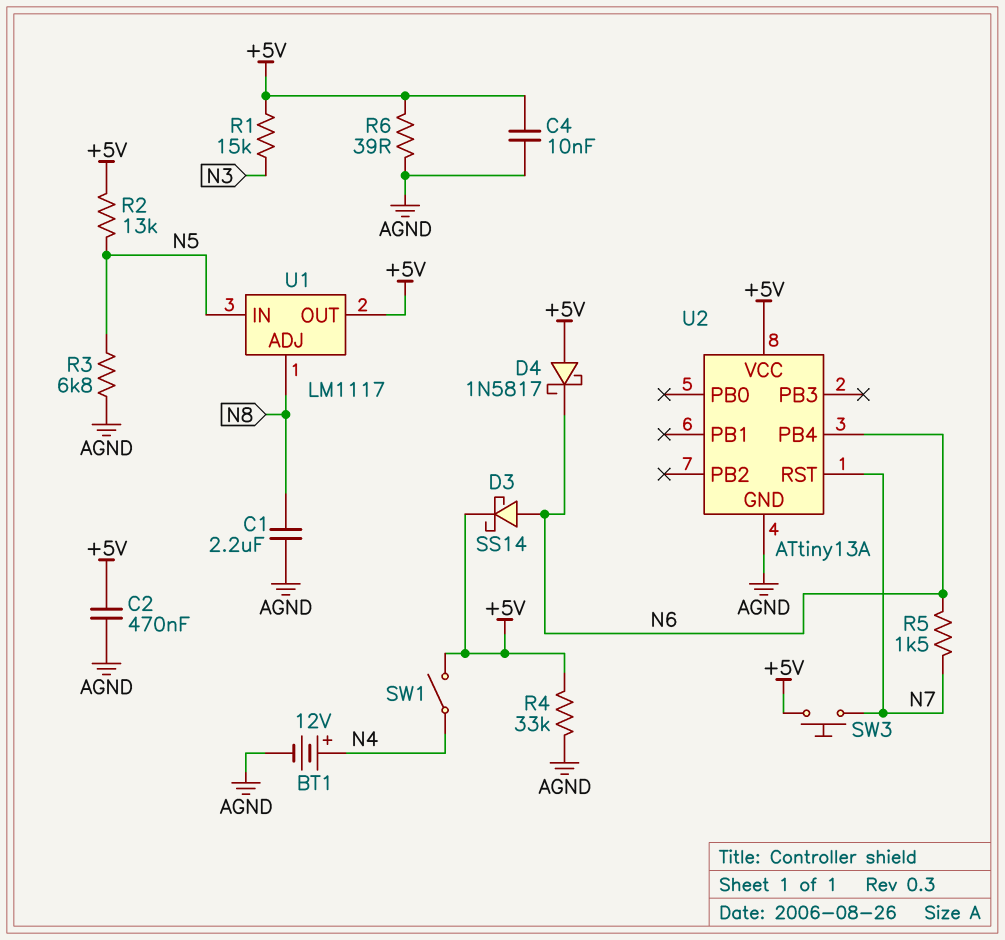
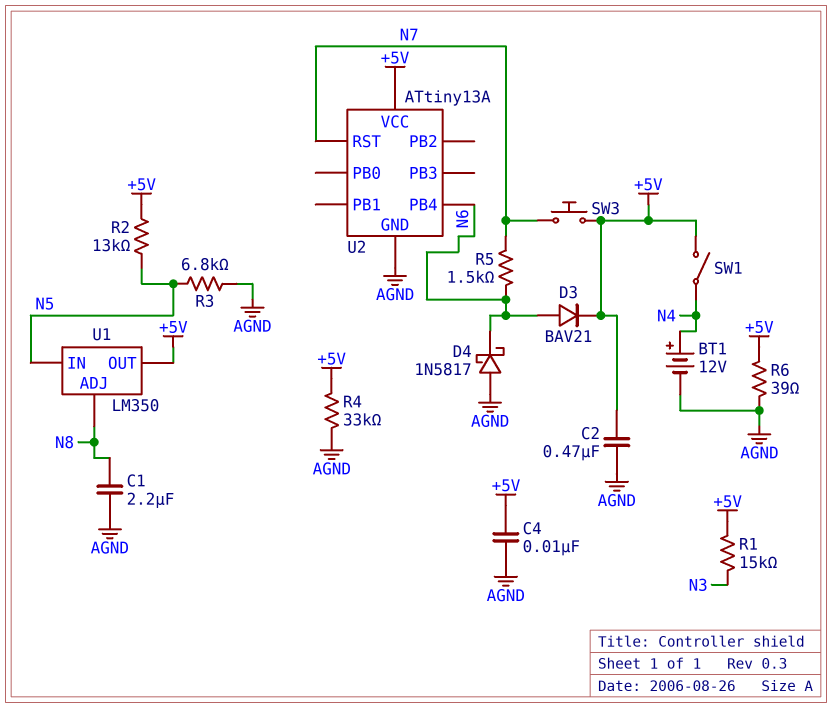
D3: schottky SS14 (A N6, K +5V) -> diode BAV21 (A N6, K +5V)
D4: schottky 1N5817 (A +5V, K N6) -> schottky 1N5817 (A AGND, K N6)
U1: LM1117 -> LM350

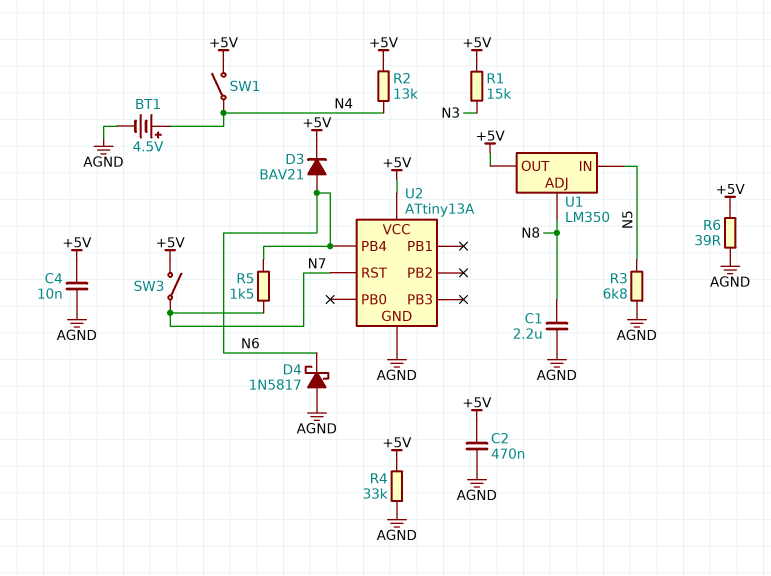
BT1: 12V (plus N4, minus AGND) -> 4.5V (plus N4, minus AGND)
R2: 13k (+5V, N5) -> 13k (+5V, N4)
SW3: button (+5V, N7) -> switch (+5V, N7)

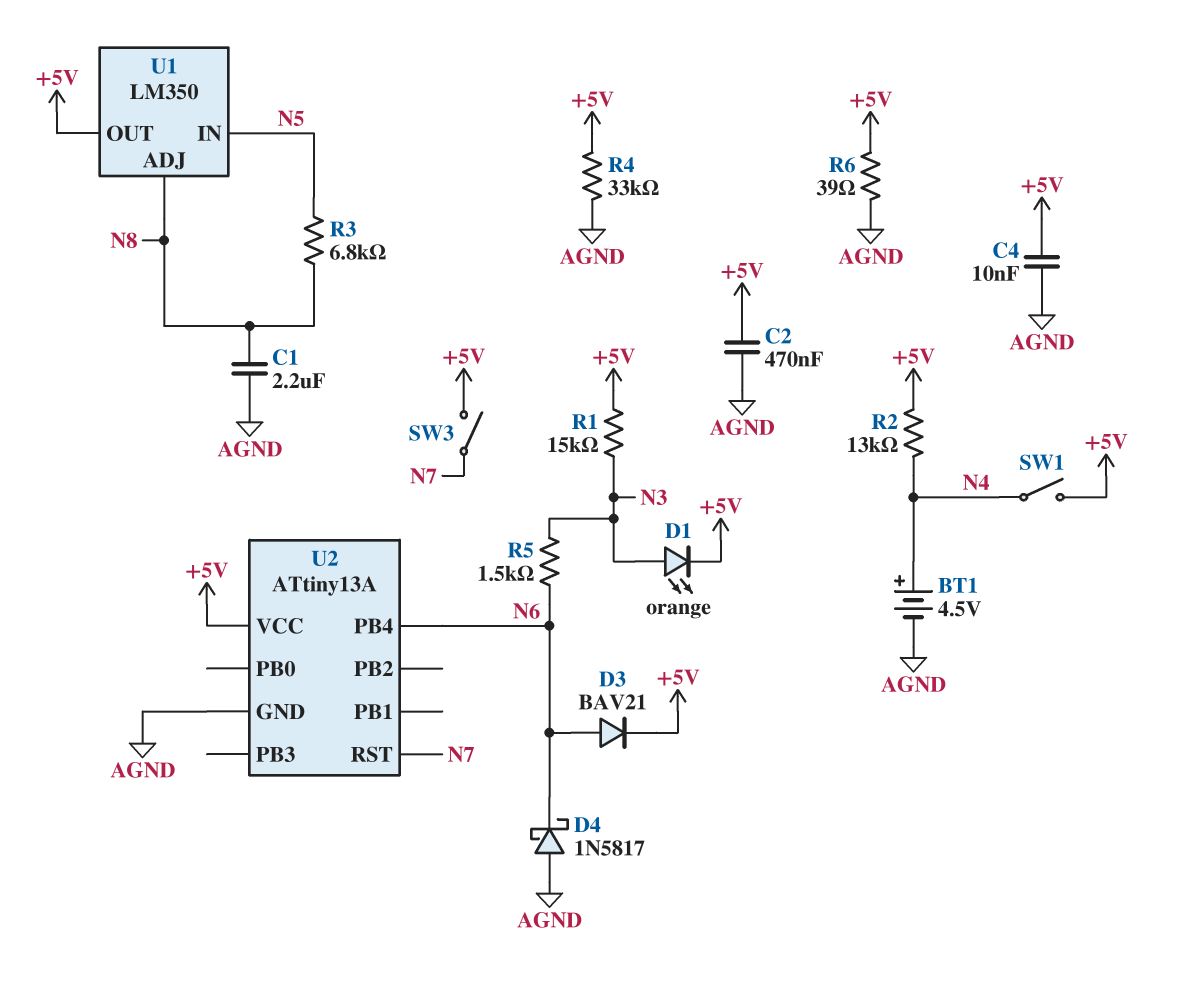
D1: none -> LED orange (A N3, K +5V)
R3: 6.8k (AGND, N5) -> 6.8k (N5, N8)
R5: 1.5k (N6, N7) -> 1.5k (N3, N6)

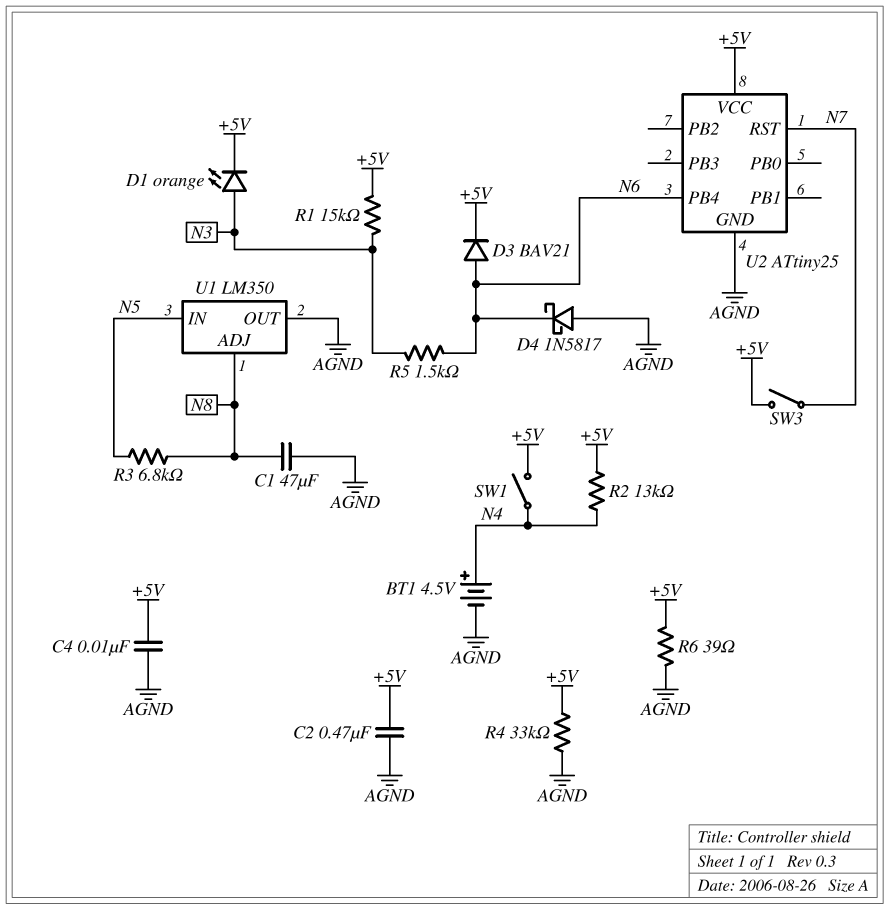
C1: 2.2uF (AGND, N8) -> 47uF (AGND, N8)
U1 pin OUT: +5V -> AGND
U2: ATtiny13A -> ATtiny25

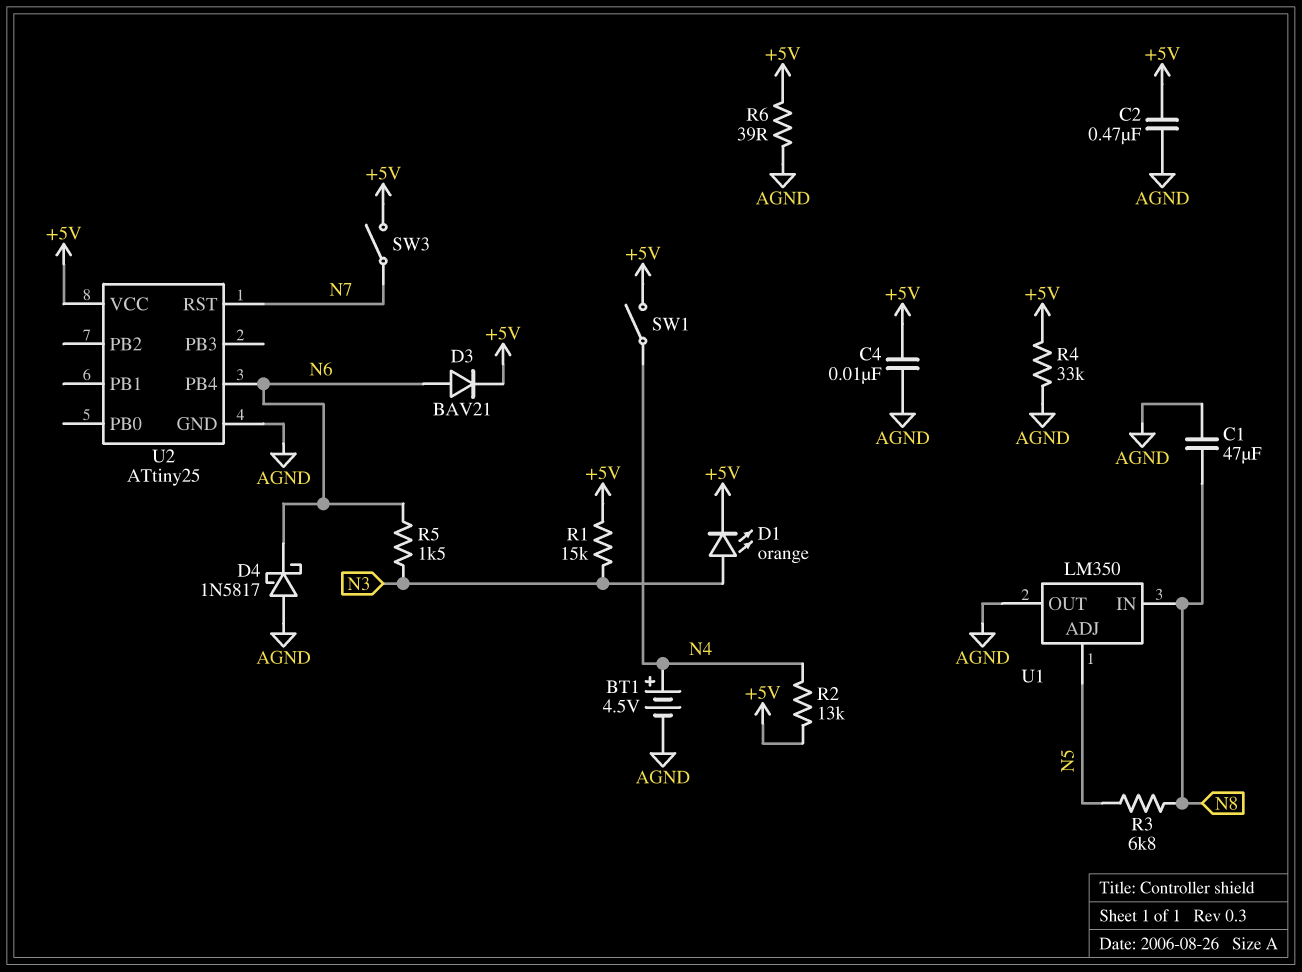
U1 pin ADJ: N8 -> N5
U1 pin IN: N5 -> N8

